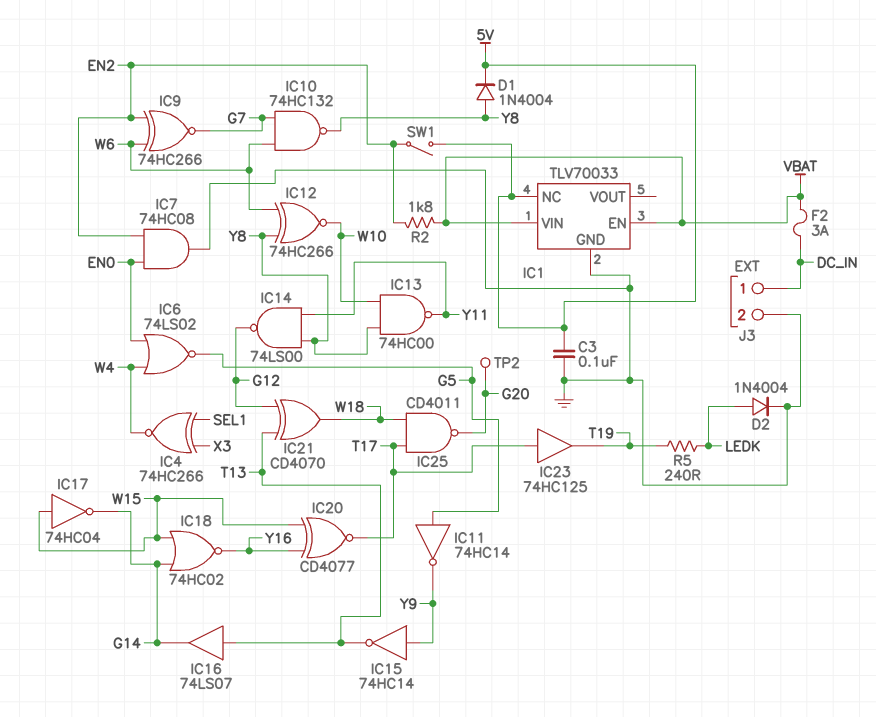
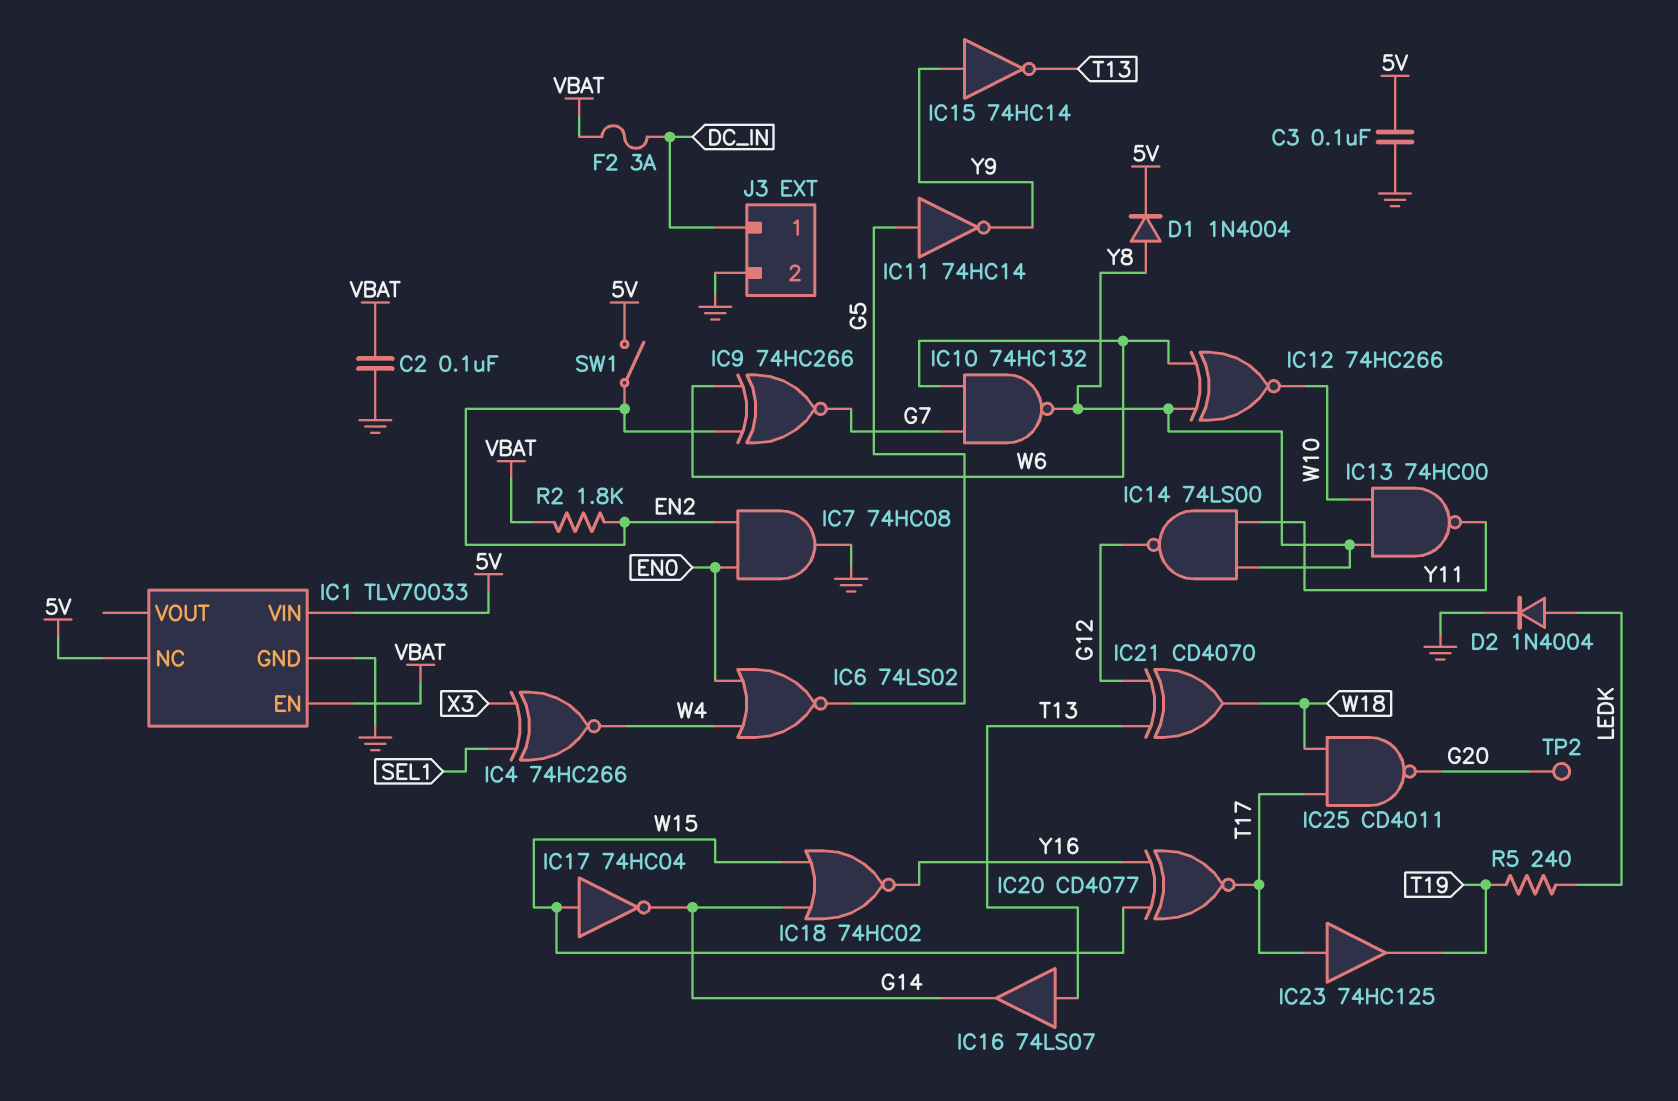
C2: none -> 100nF (GND, VBAT)
IC1 pin VIN: VBAT -> 5V

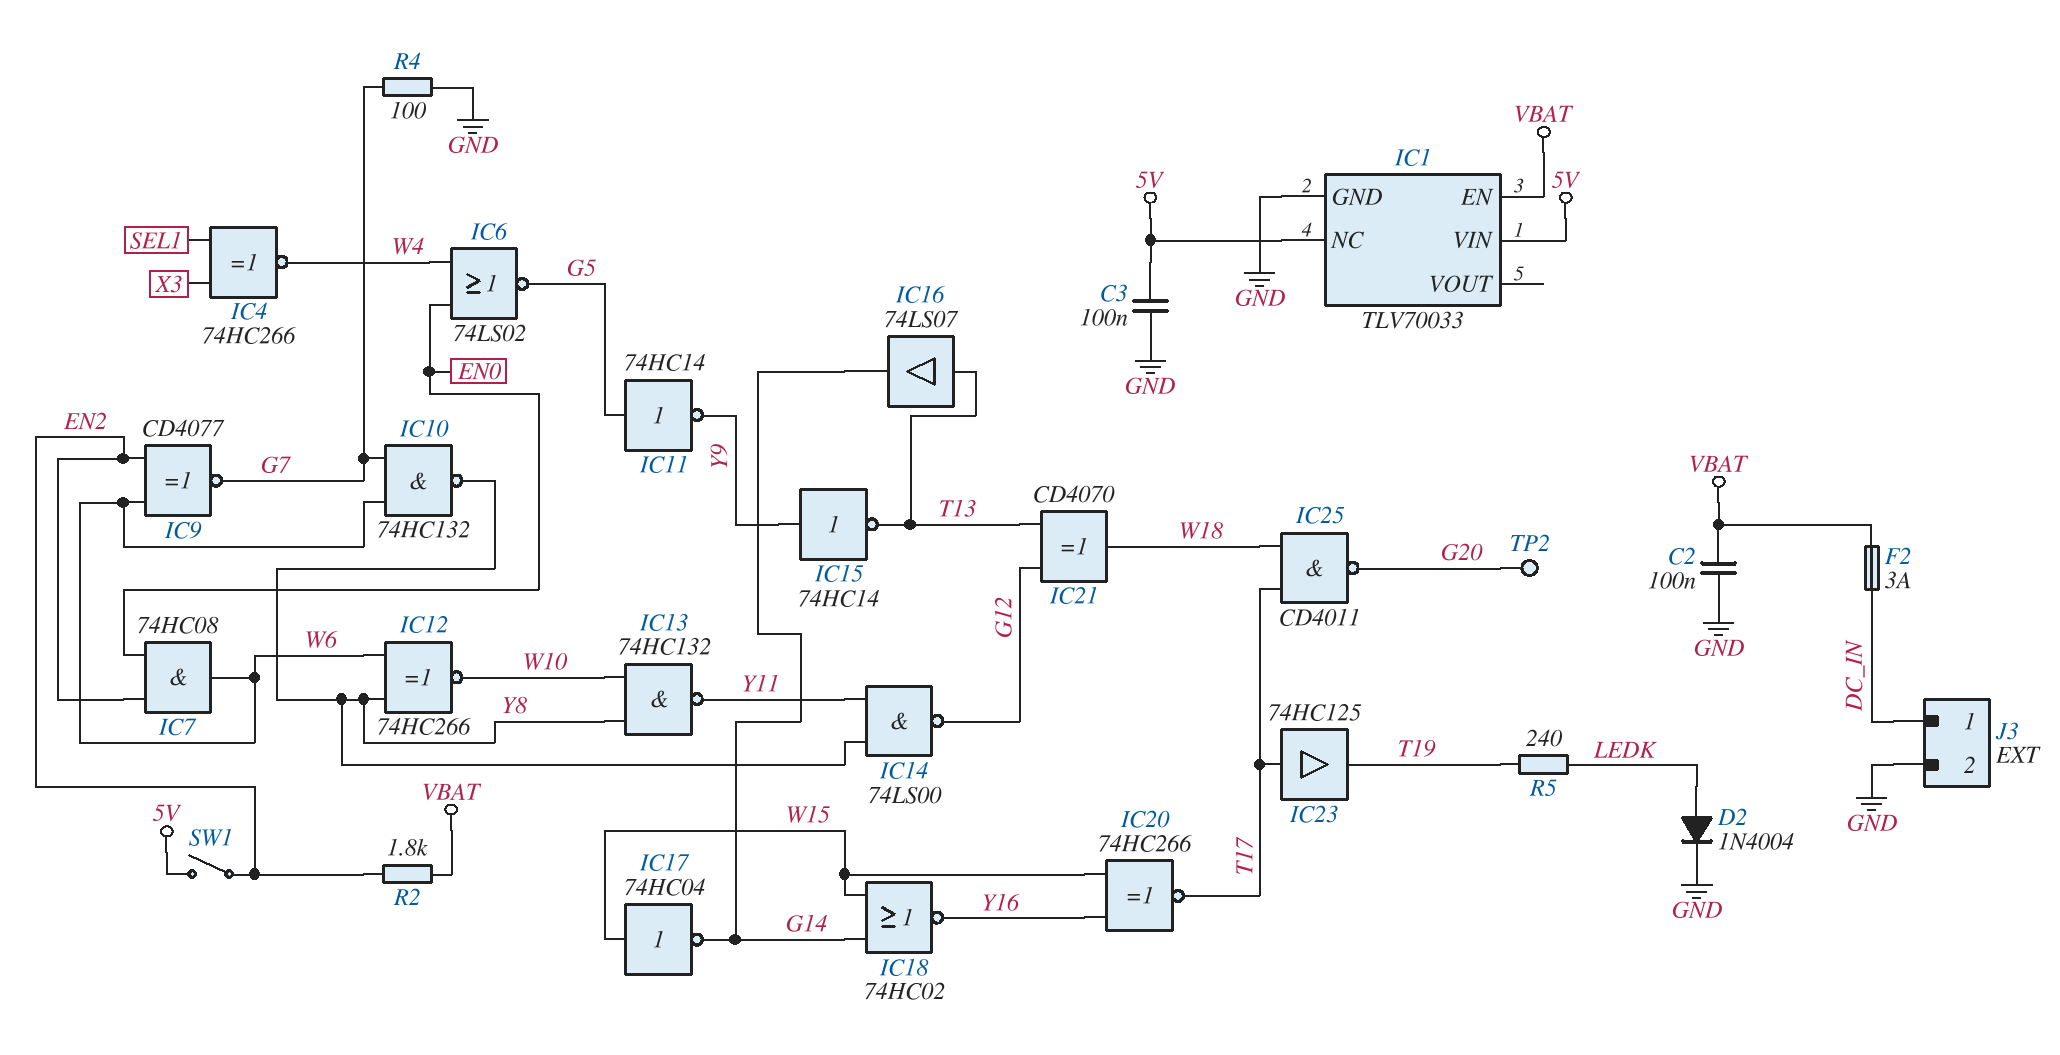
D1: diode 1N4004 (A Y8, K 5V) -> none
IC7: AND 74HC08 (in EN0, in EN2, out GND) -> AND 74HC08 (in EN0, in EN2, out W6)
IC9: XNOR 74HC266 (in EN2, in W6, out G7) -> XNOR CD4077 (in EN2, in W6, out G7)
IC13: NAND 74HC00 (in W10, in Y8, out Y11) -> NAND 74HC132 (in W10, in Y8, out Y11)
IC20: XNOR CD4077 (in W15, in Y16, out T17) -> XNOR 74HC266 (in W15, in Y16, out T17)
R4: none -> 100 (G7, GND)

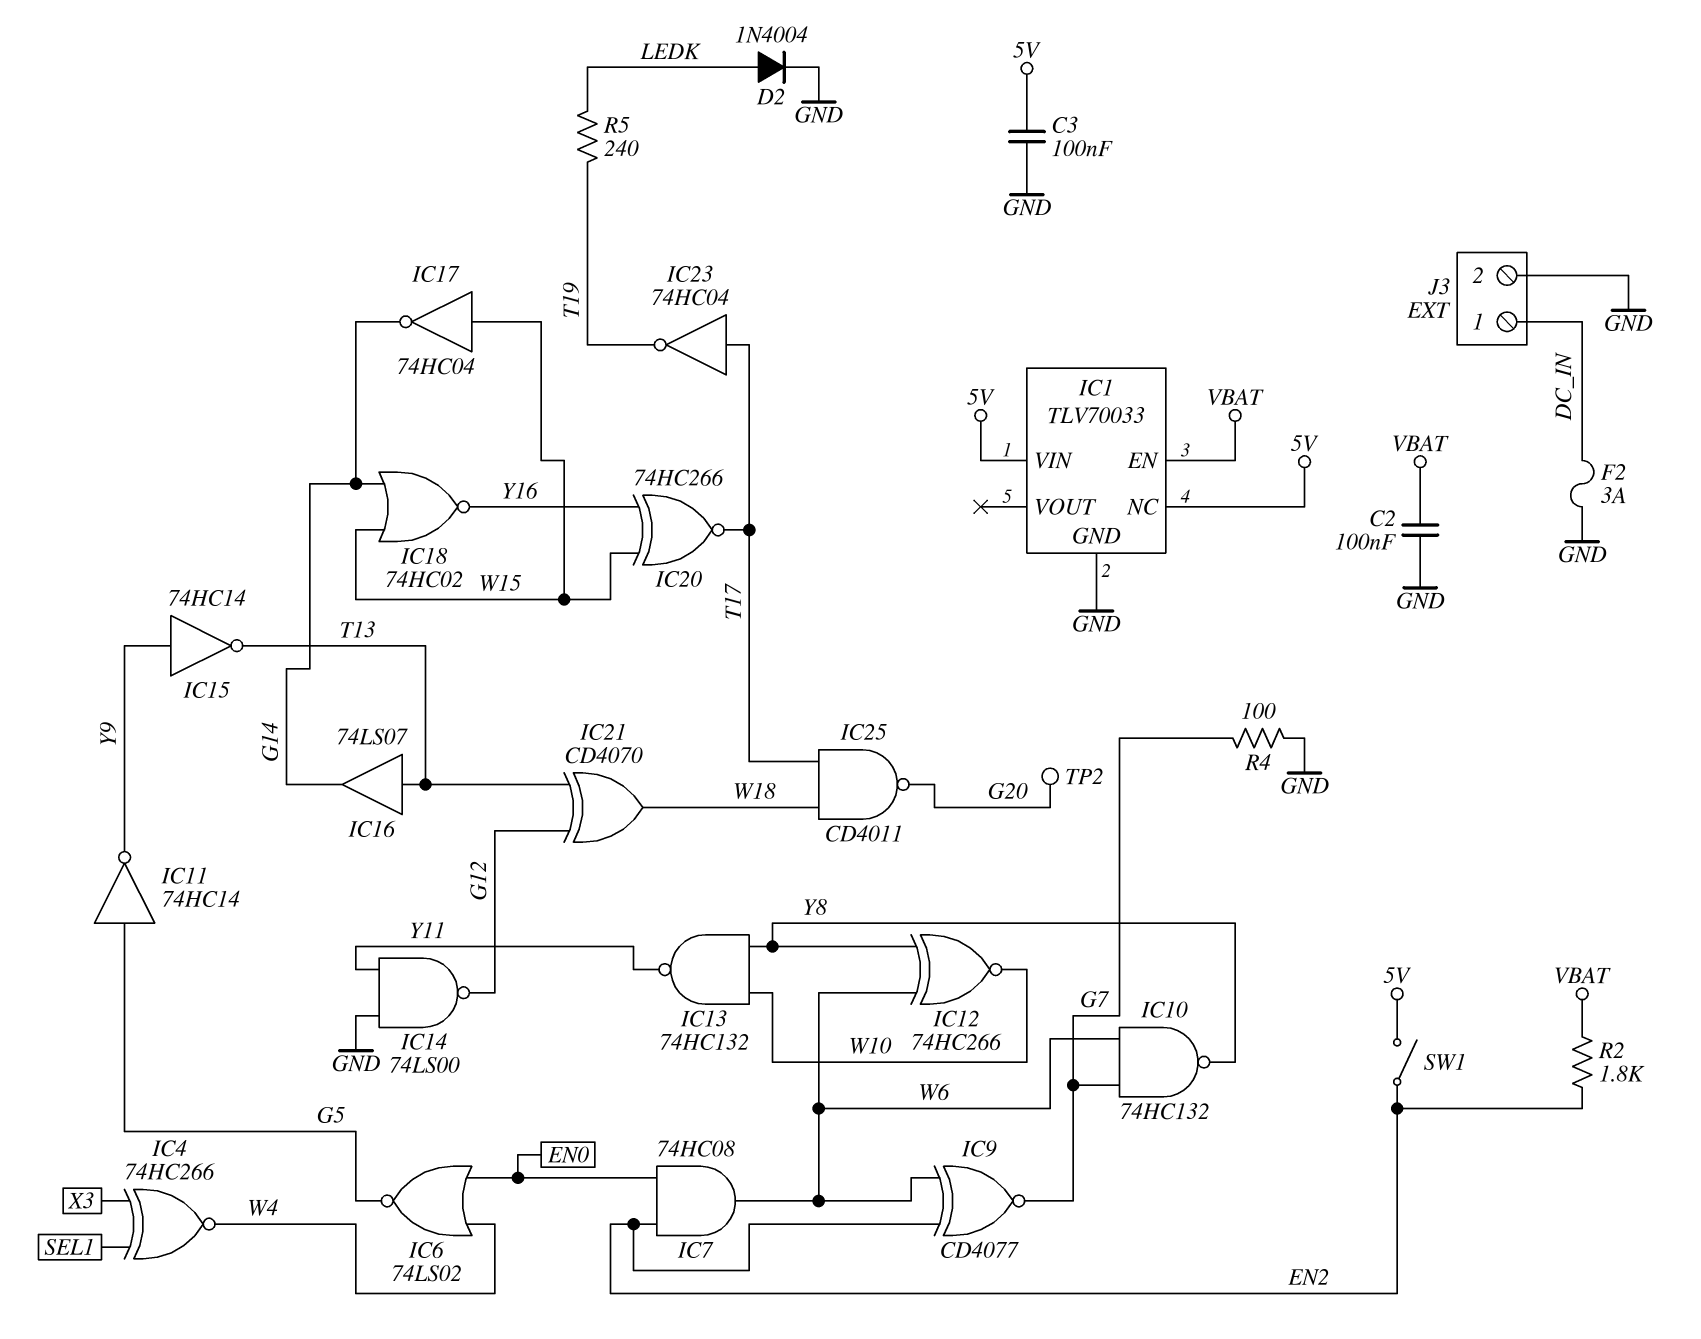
F2: 3A (DC_IN, VBAT) -> 3A (DC_IN, GND)
IC14: NAND 74LS00 (in Y8, in Y11, out G12) -> NAND 74LS00 (in GND, in Y11, out G12)
IC23: buffer 74HC125 (in T17, out T19) -> NOT 74HC04 (in T17, out T19)

